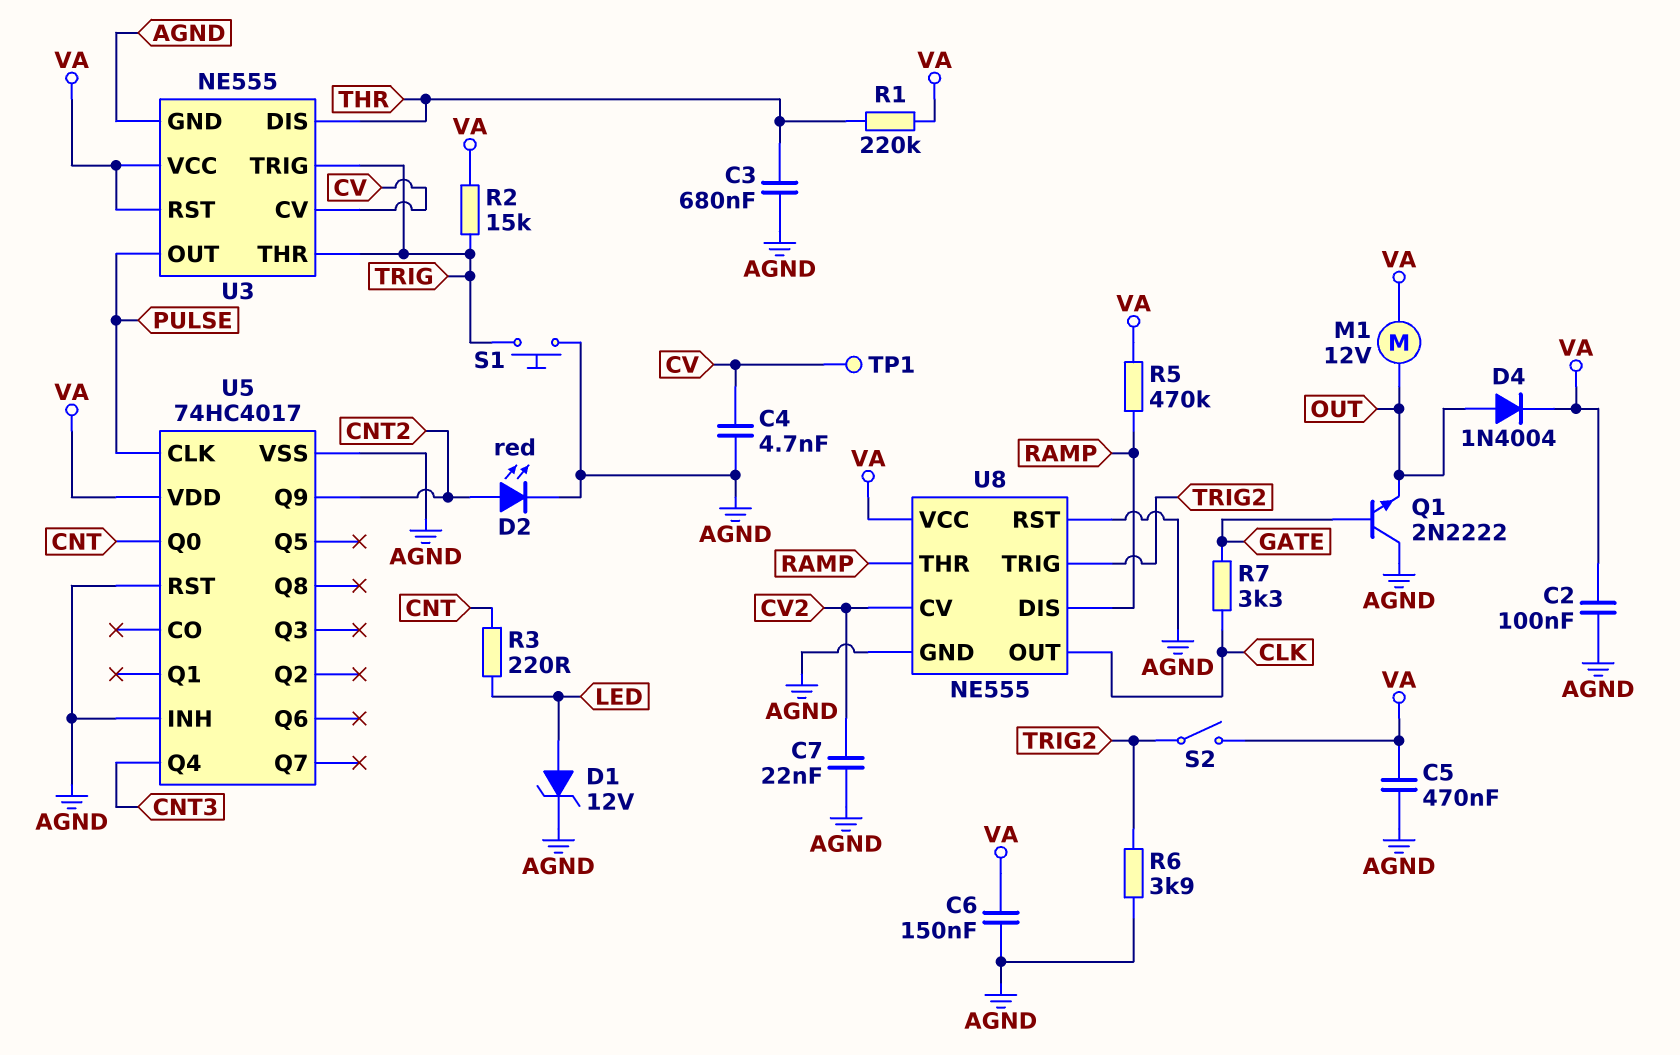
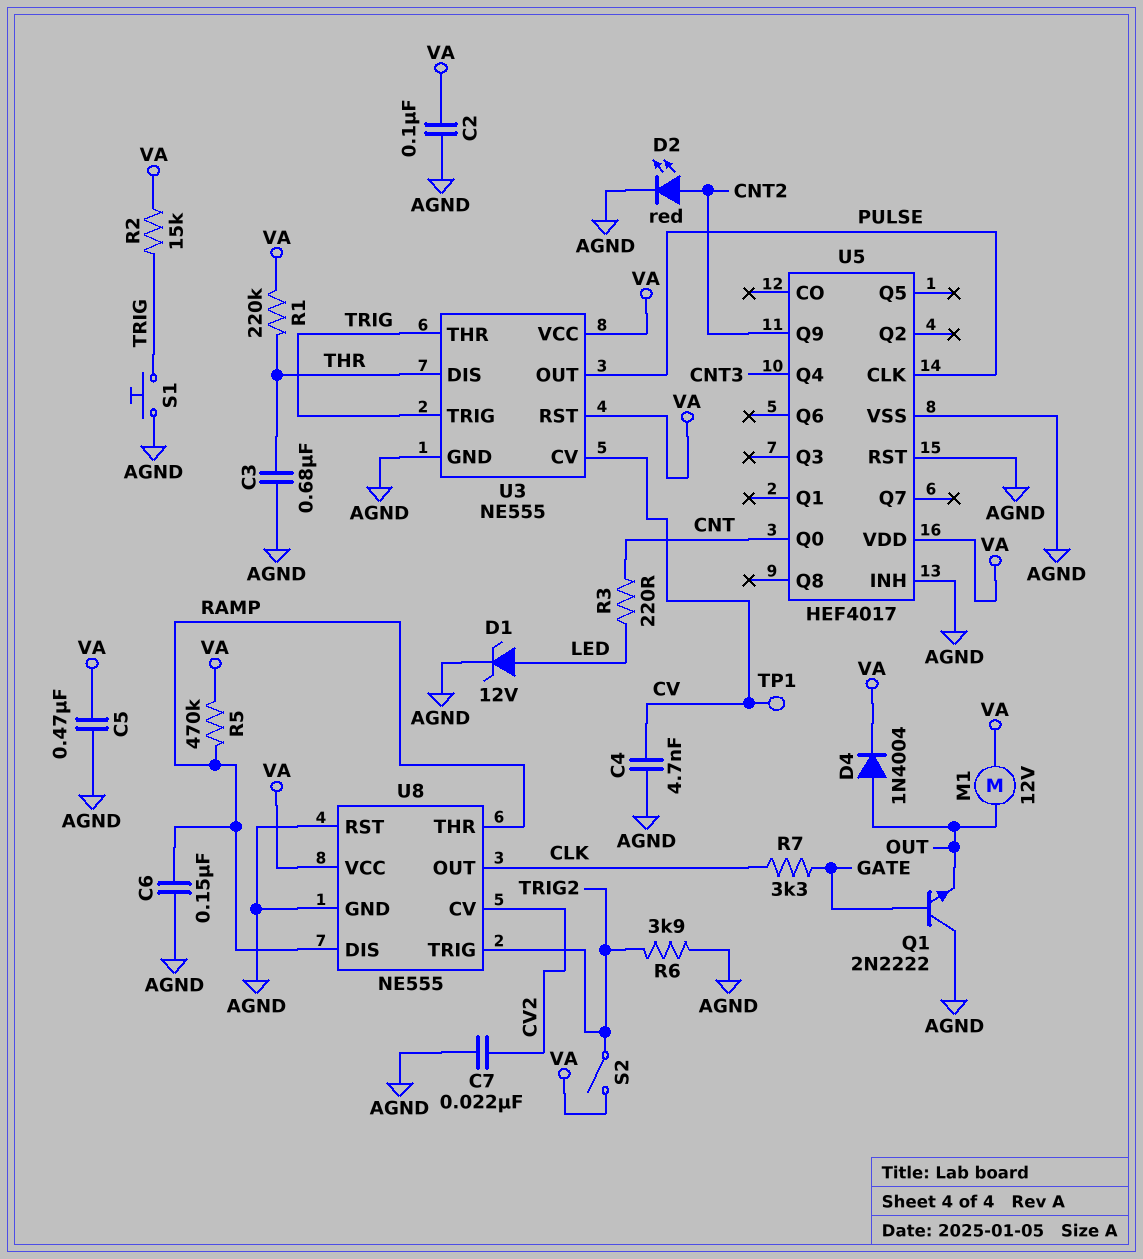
C6: 150nF (AGND, VA) -> 150nF (AGND, RAMP)
U5: 74HC4017 -> HEF4017

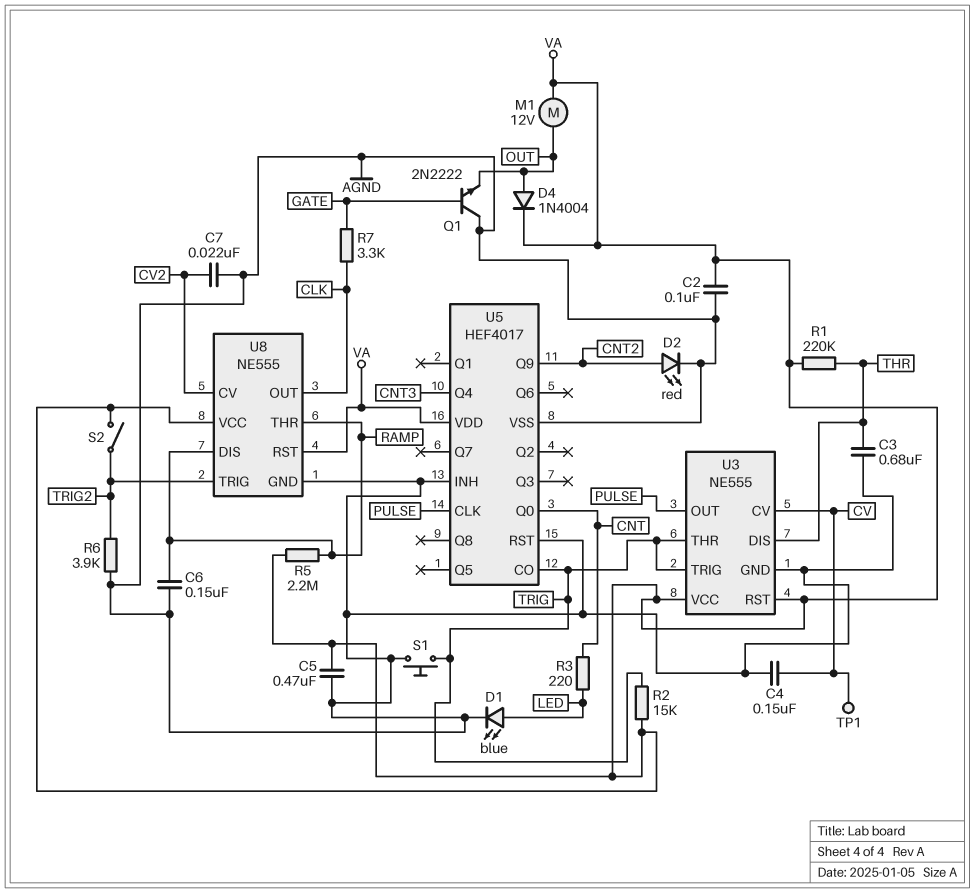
C4: 4.7nF (AGND, CV) -> 150nF (AGND, CV)
D1: zener 12V (A LED, K AGND) -> LED blue (A LED, K AGND)
R5: 470k (RAMP, VA) -> 2.2M (RAMP, VA)
U5 pin CO: none -> TRIG
U8 pin RST: AGND -> VA

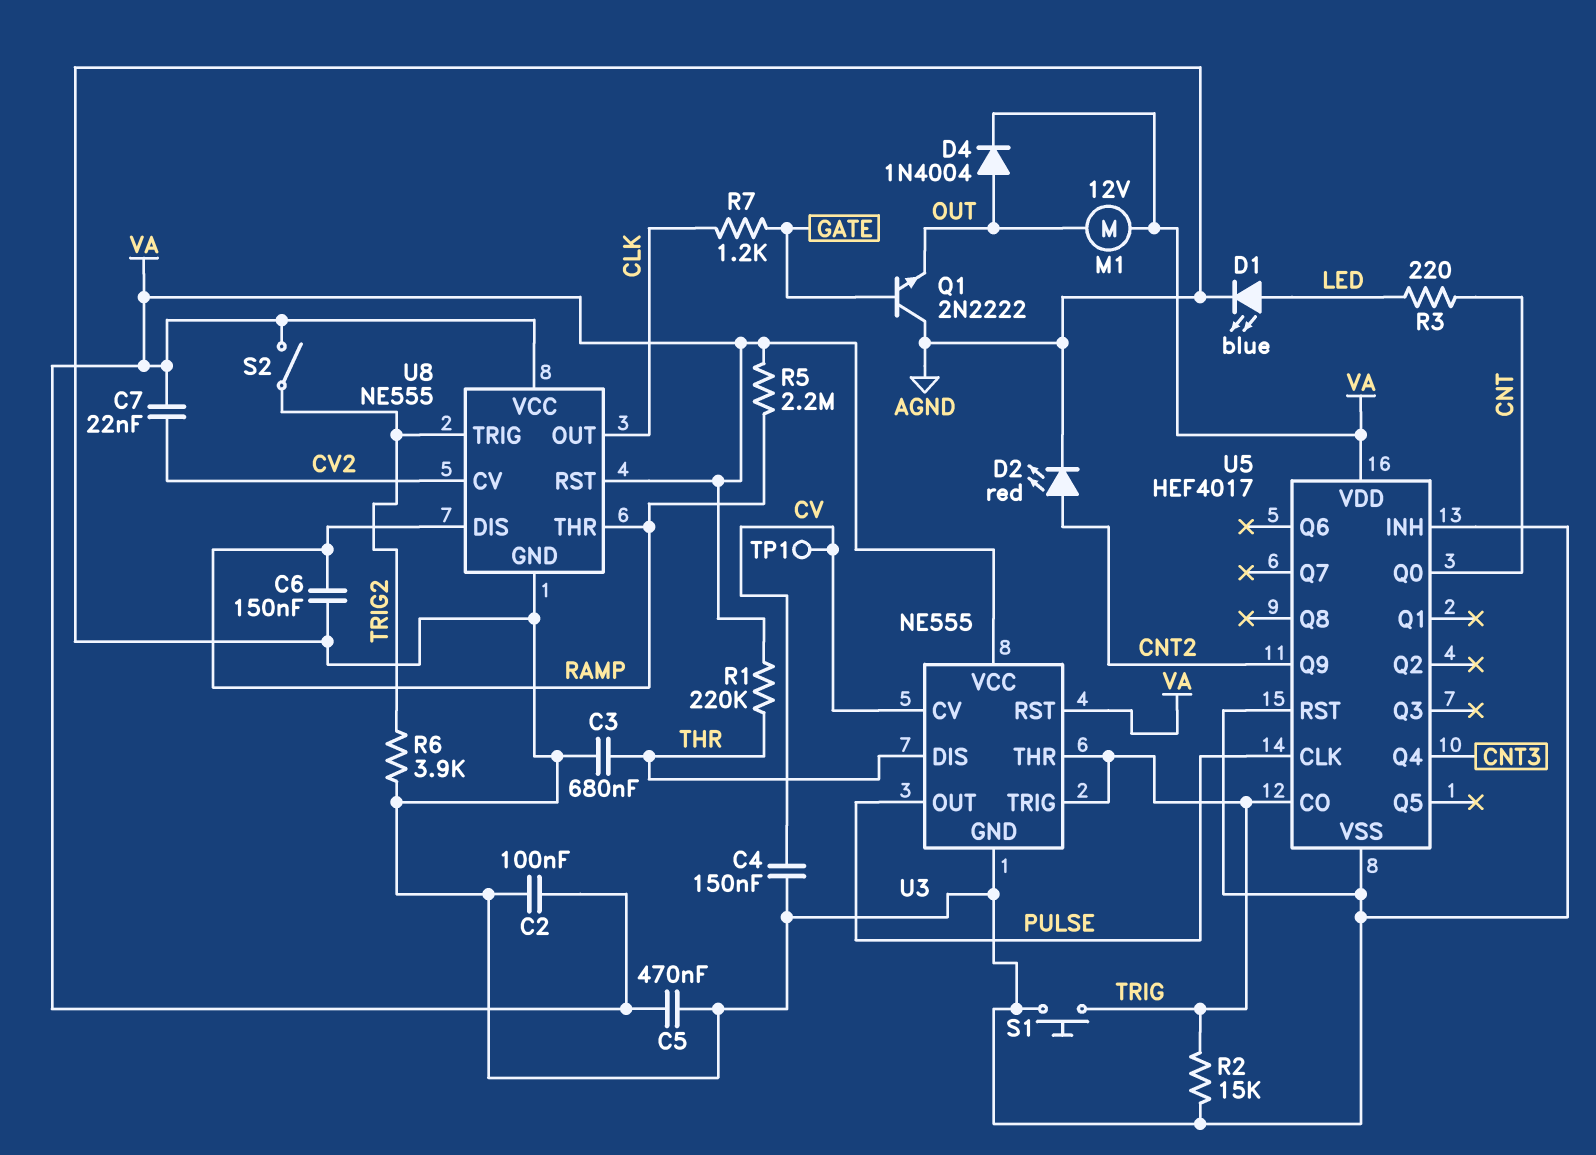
C7: 22nF (AGND, CV2) -> 22nF (CV2, VA)
R2: 15k (TRIG, VA) -> 15k (AGND, TRIG)
R7: 3.3k (CLK, GATE) -> 1.2k (CLK, GATE)

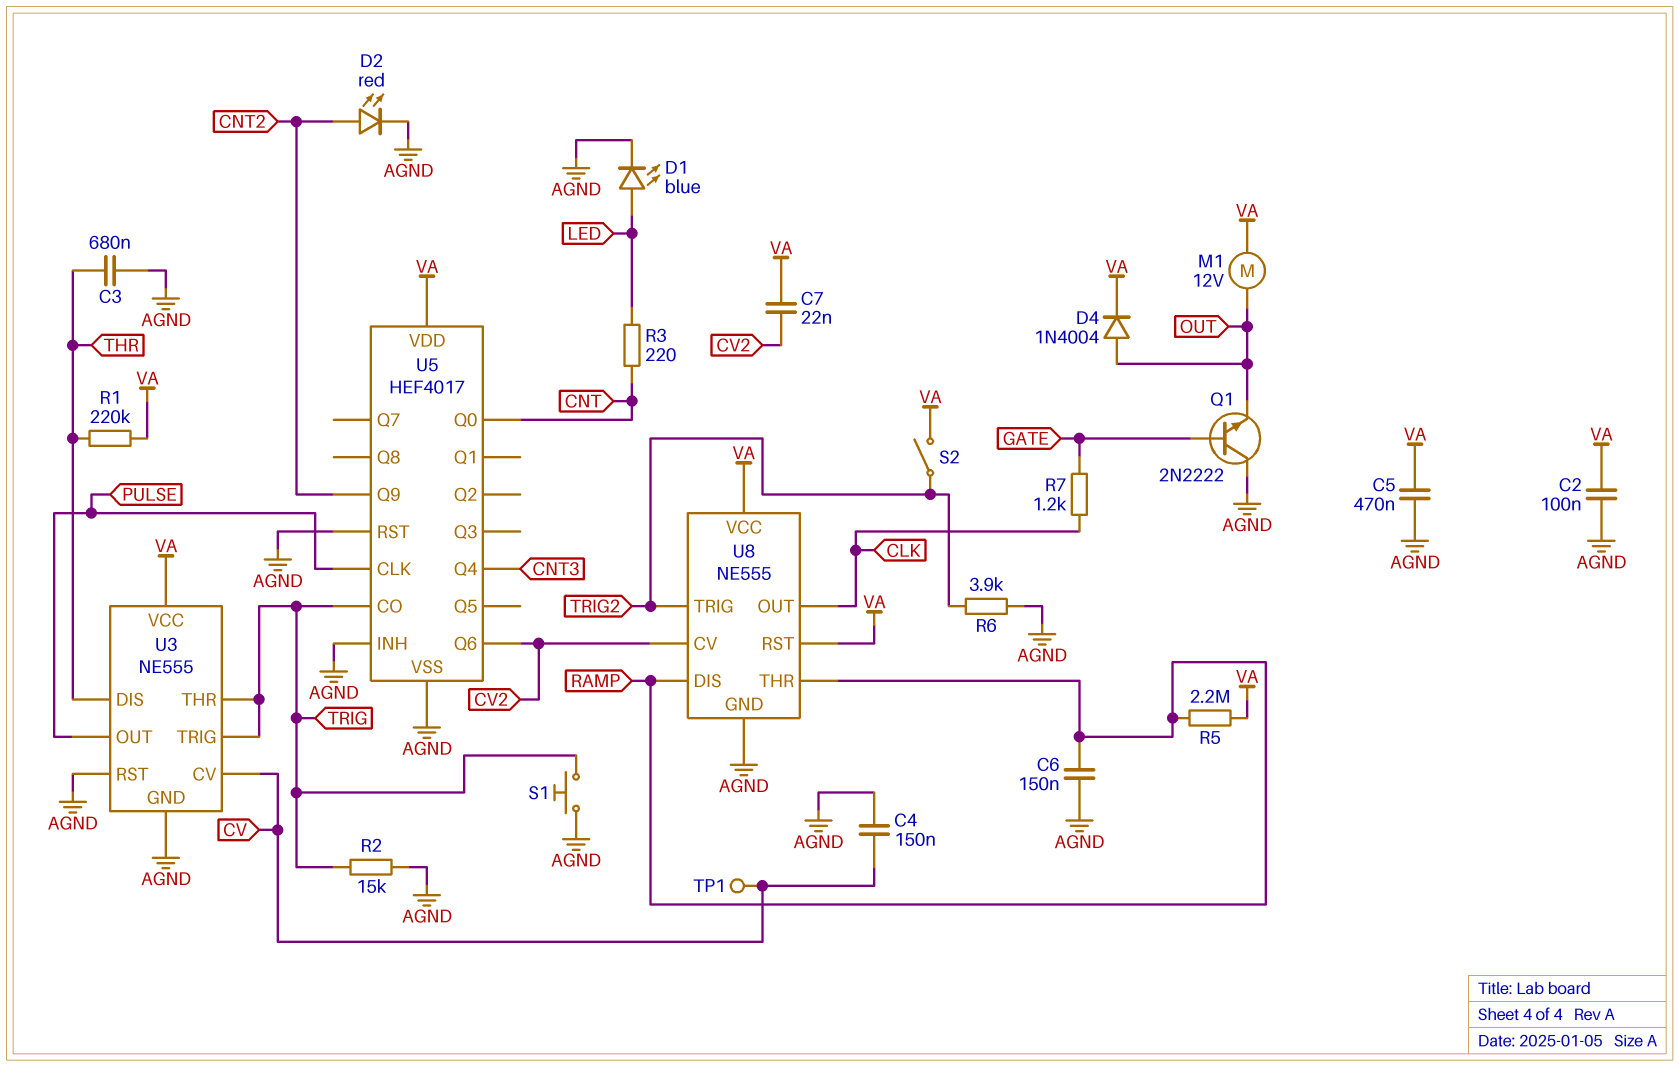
U3 pin RST: VA -> AGND
U5 pin Q6: none -> CV2

